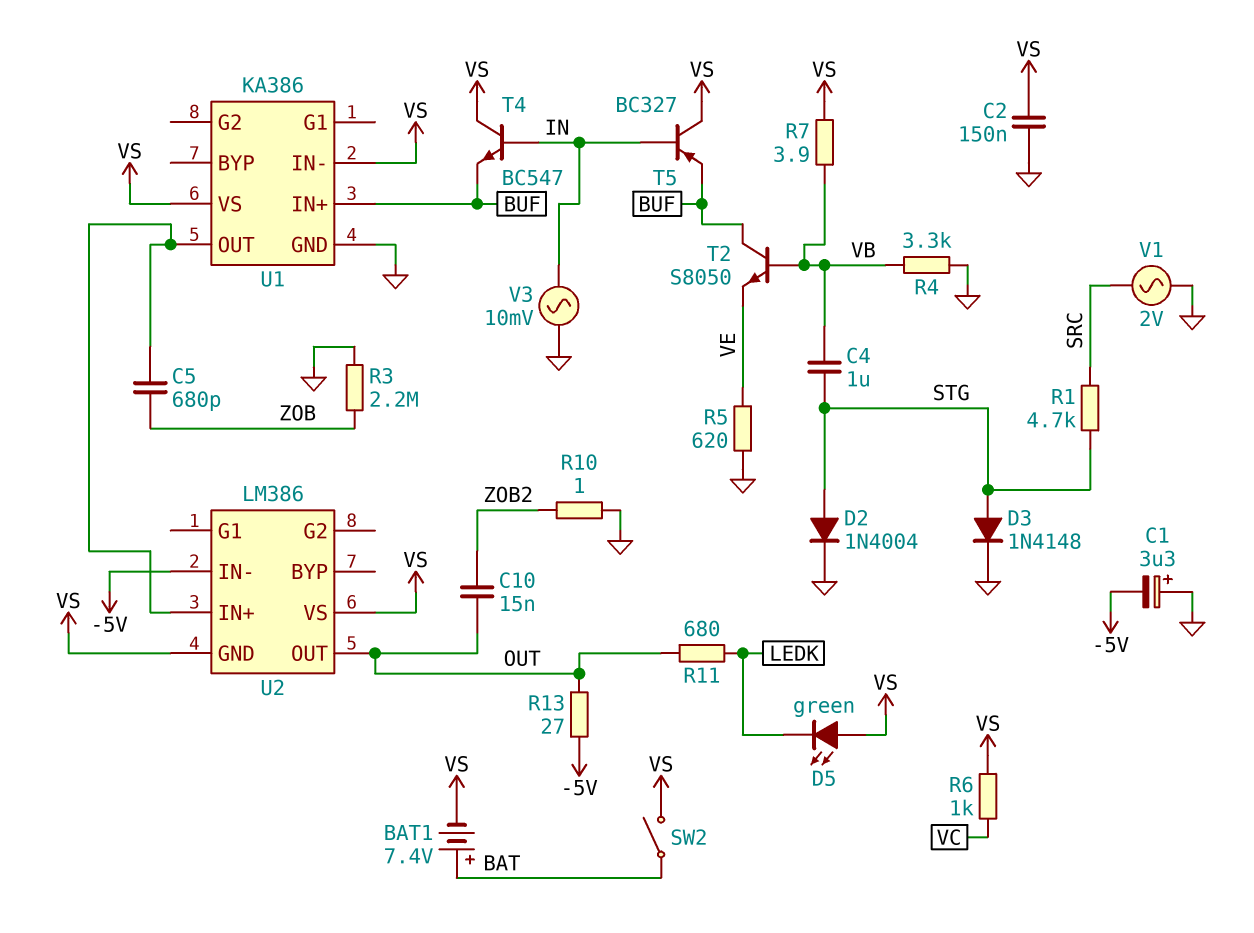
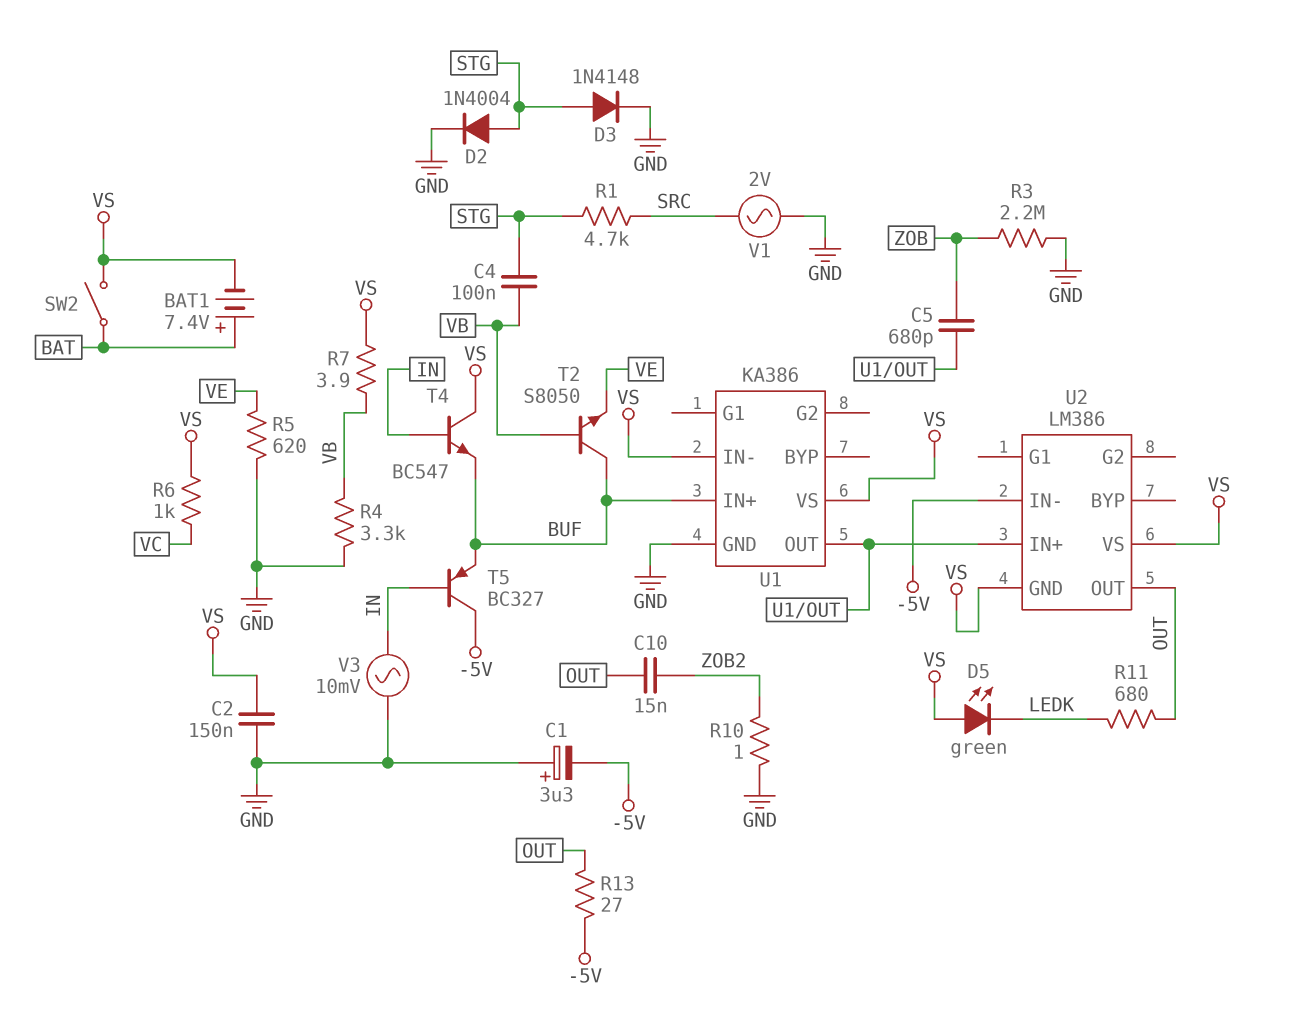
C4: 1uF (STG, VB) -> 100nF (STG, VB)
T5: PNP BC327 (B IN, C VS, E BUF) -> PNP BC327 (B IN, C -5V, E BUF)

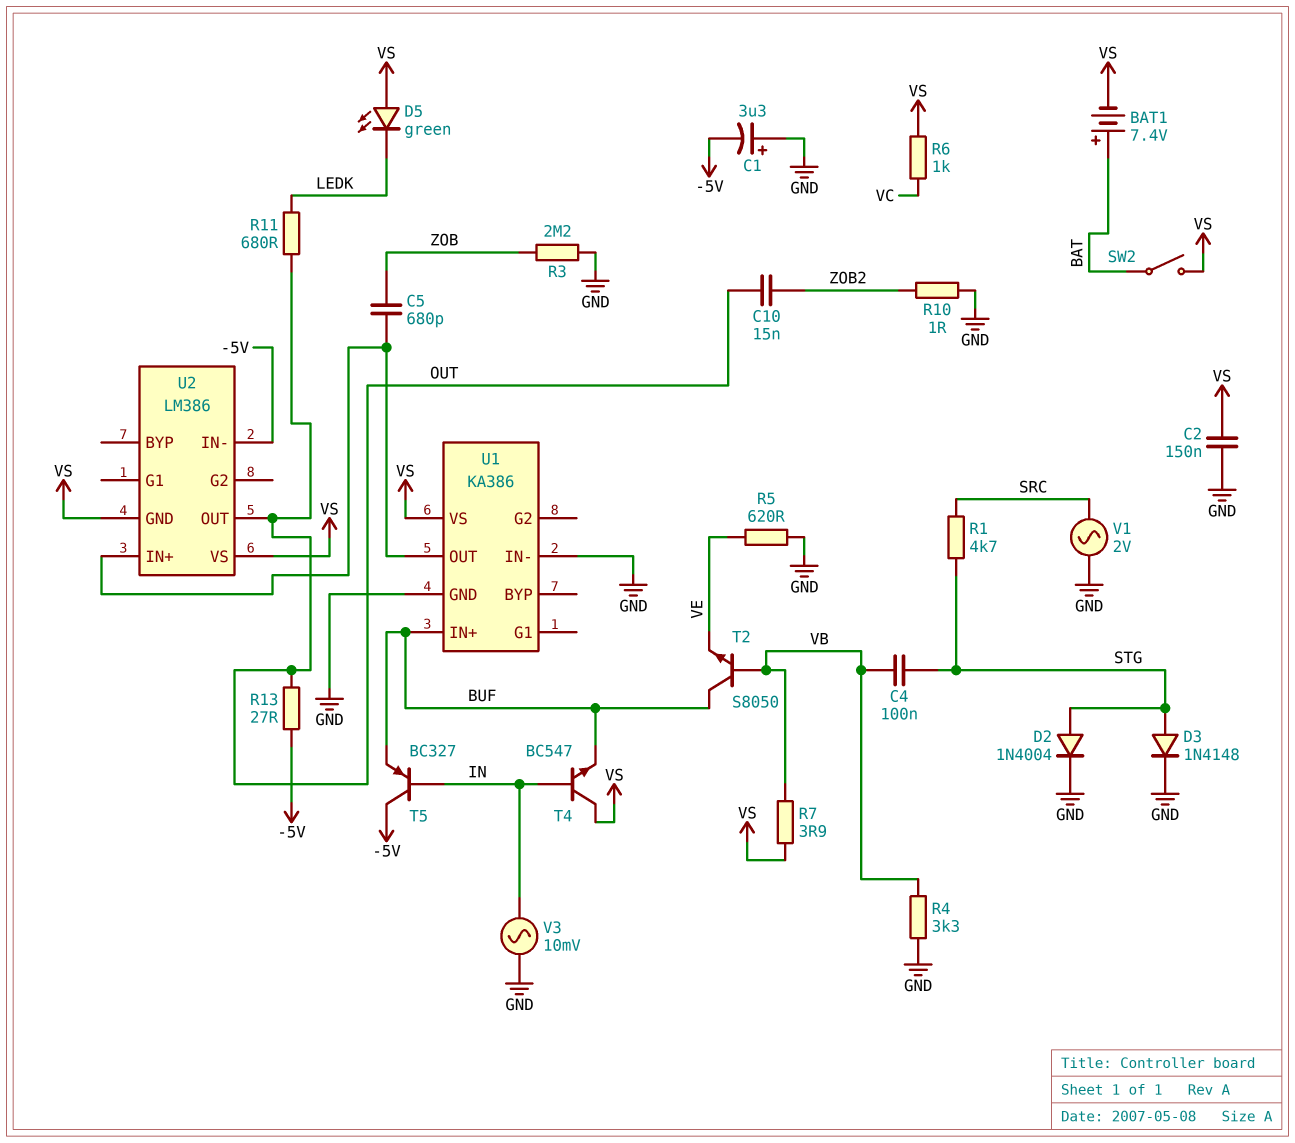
U1 pin IN-: VS -> GND

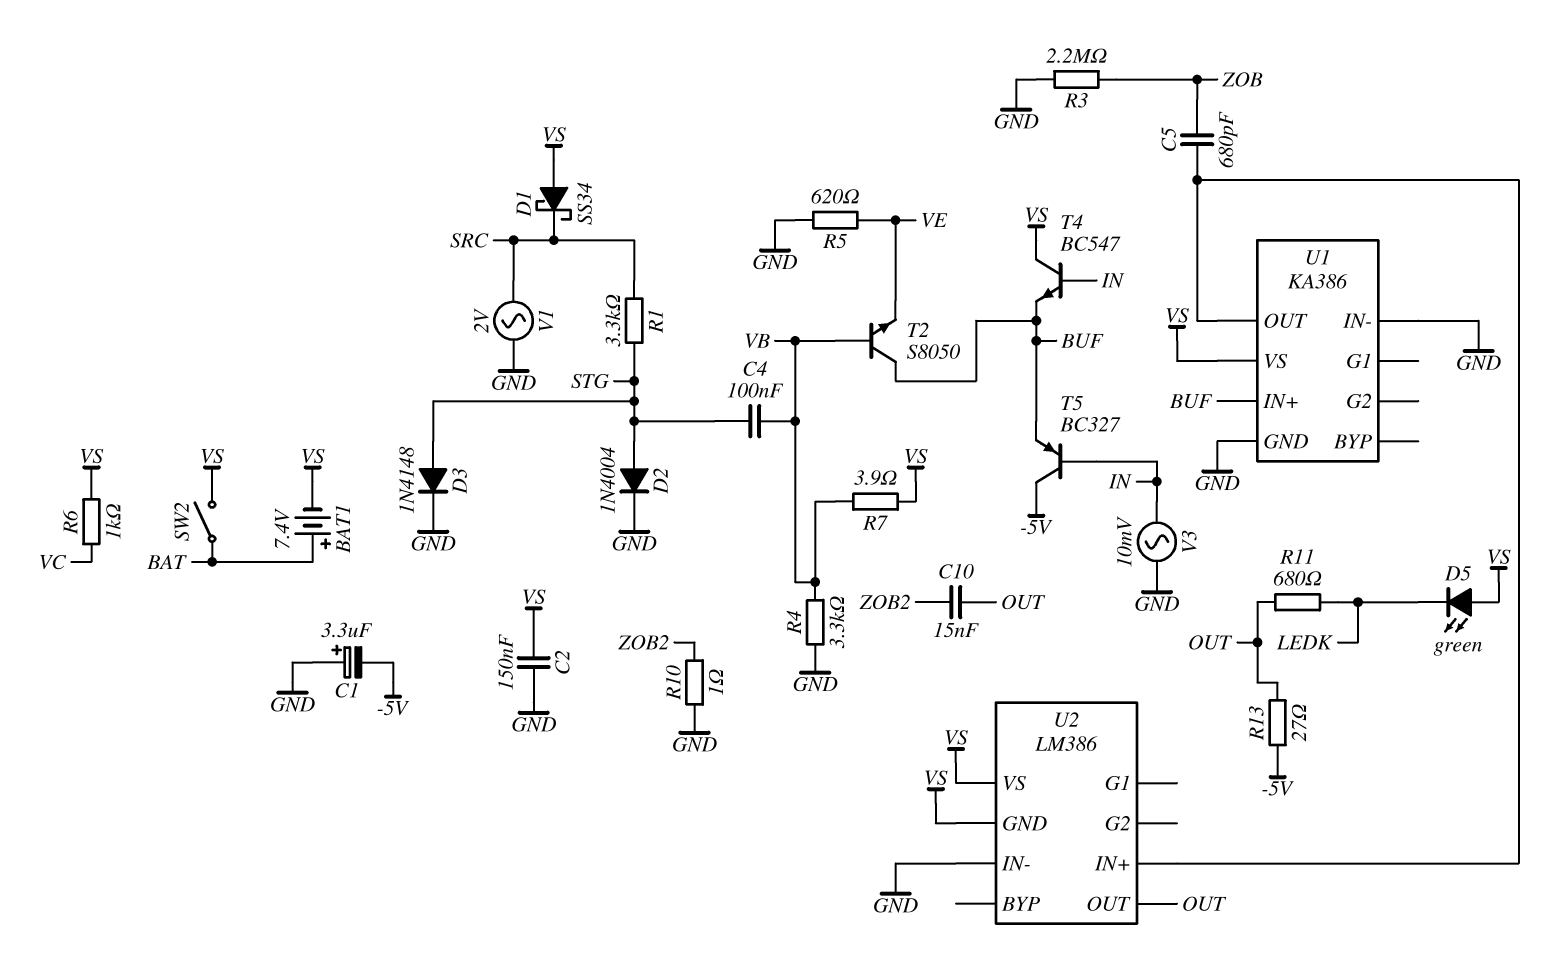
D1: none -> schottky SS34 (A VS, K SRC)
R1: 4.7k (SRC, STG) -> 3.3k (SRC, STG)
U2 pin IN-: -5V -> GND

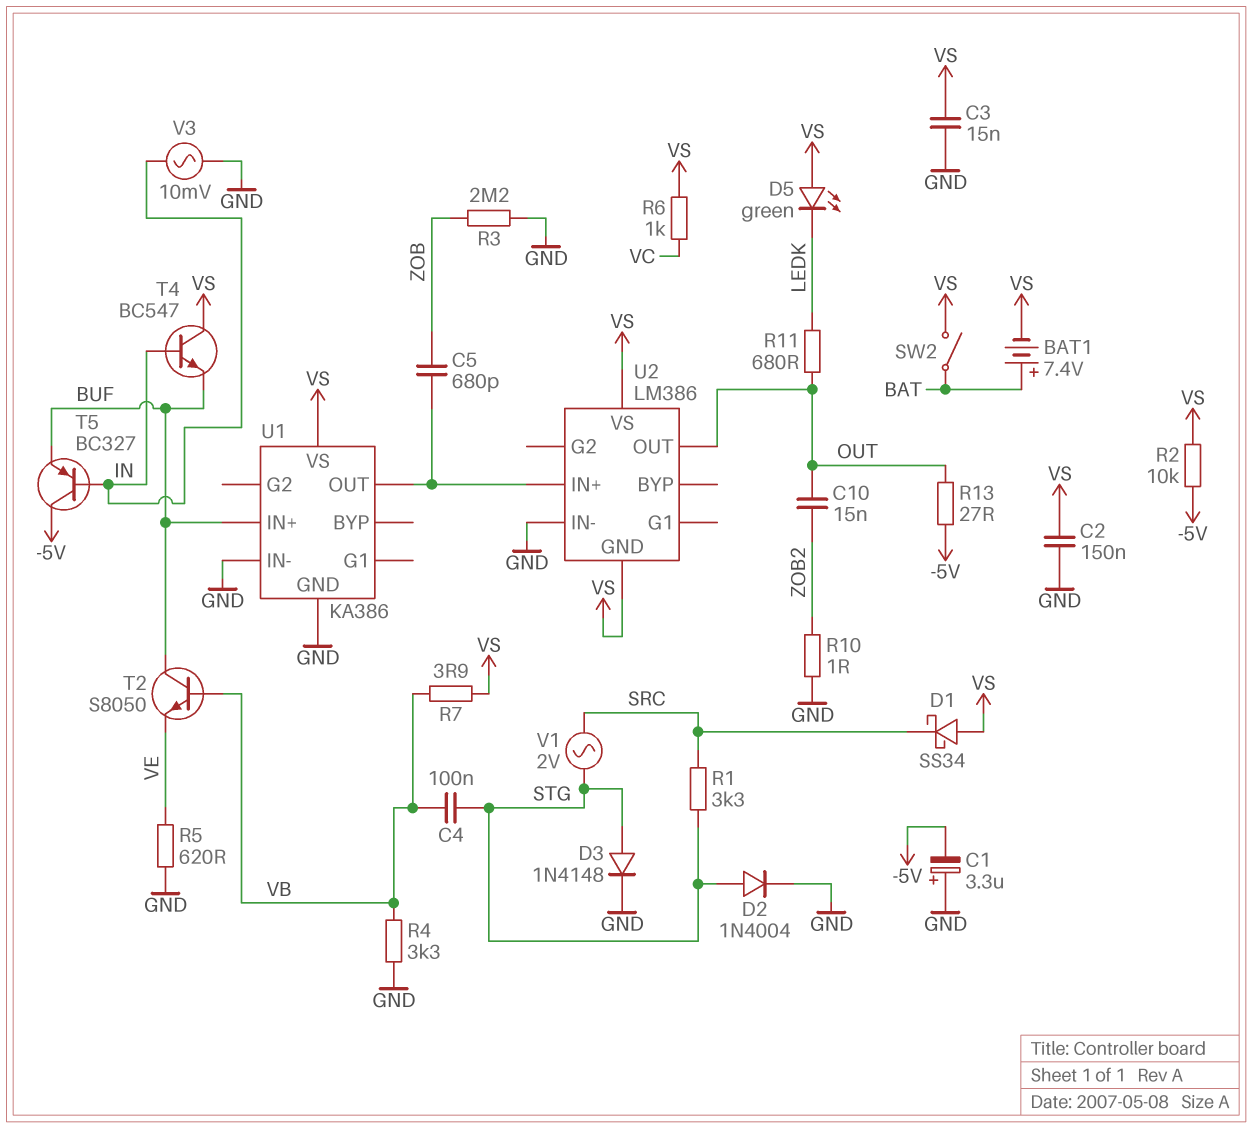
C3: none -> 15nF (GND, VS)
R2: none -> 10k (-5V, VS)
V1: AC 2V (GND, SRC) -> AC 2V (SRC, STG)

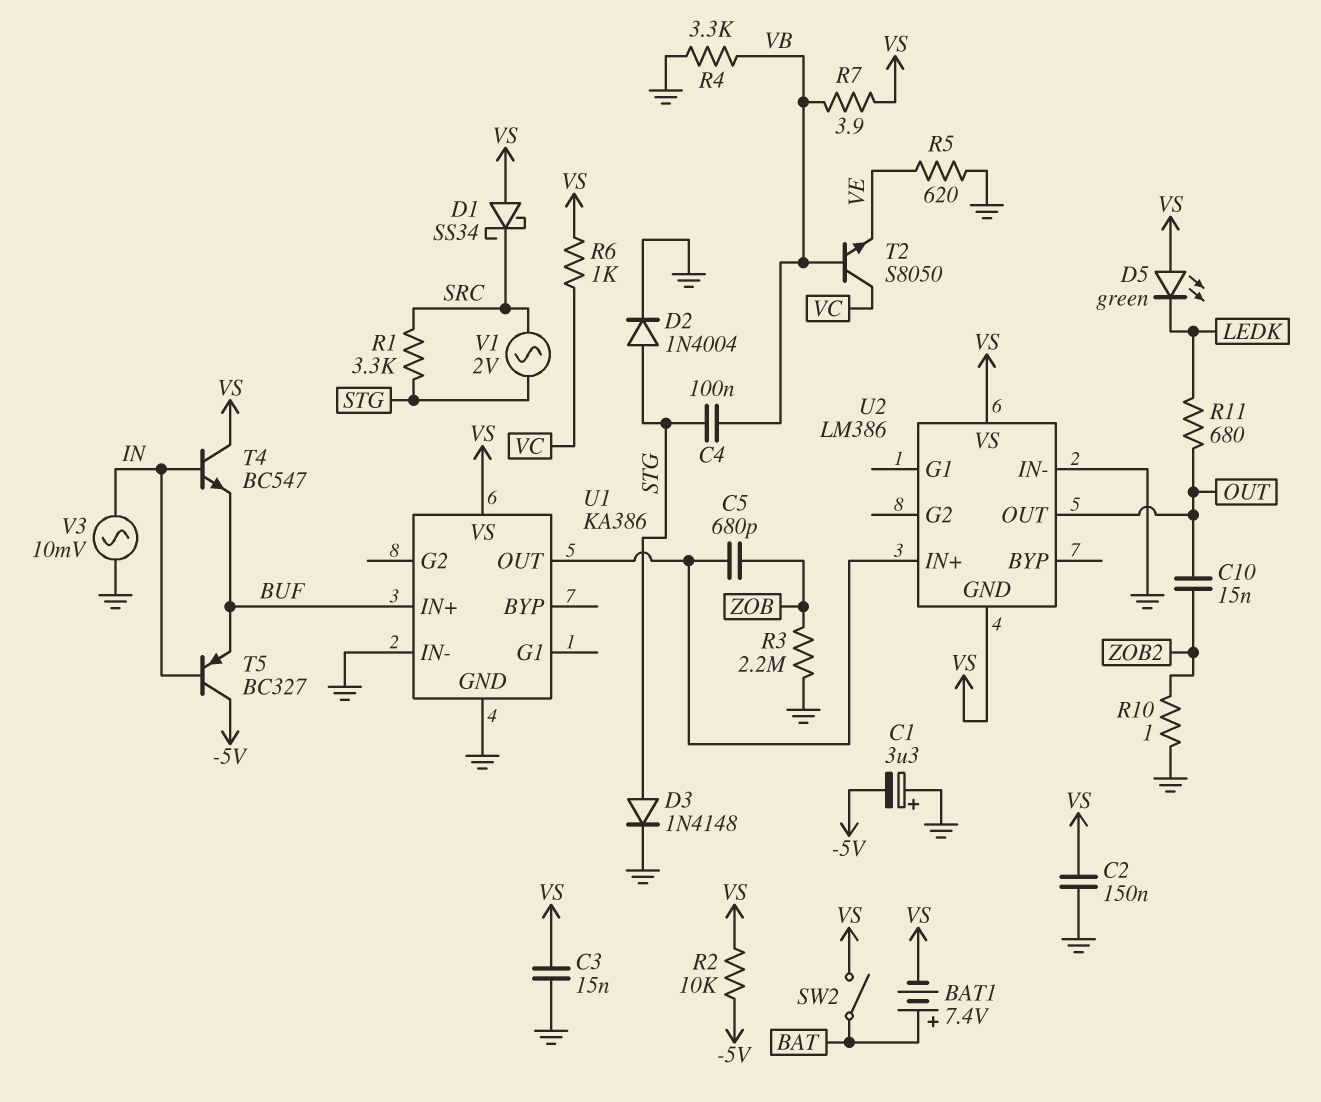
R13: 27 (-5V, OUT) -> none
T2: NPN S8050 (B VB, C BUF, E VE) -> NPN S8050 (B VB, C VC, E VE)

